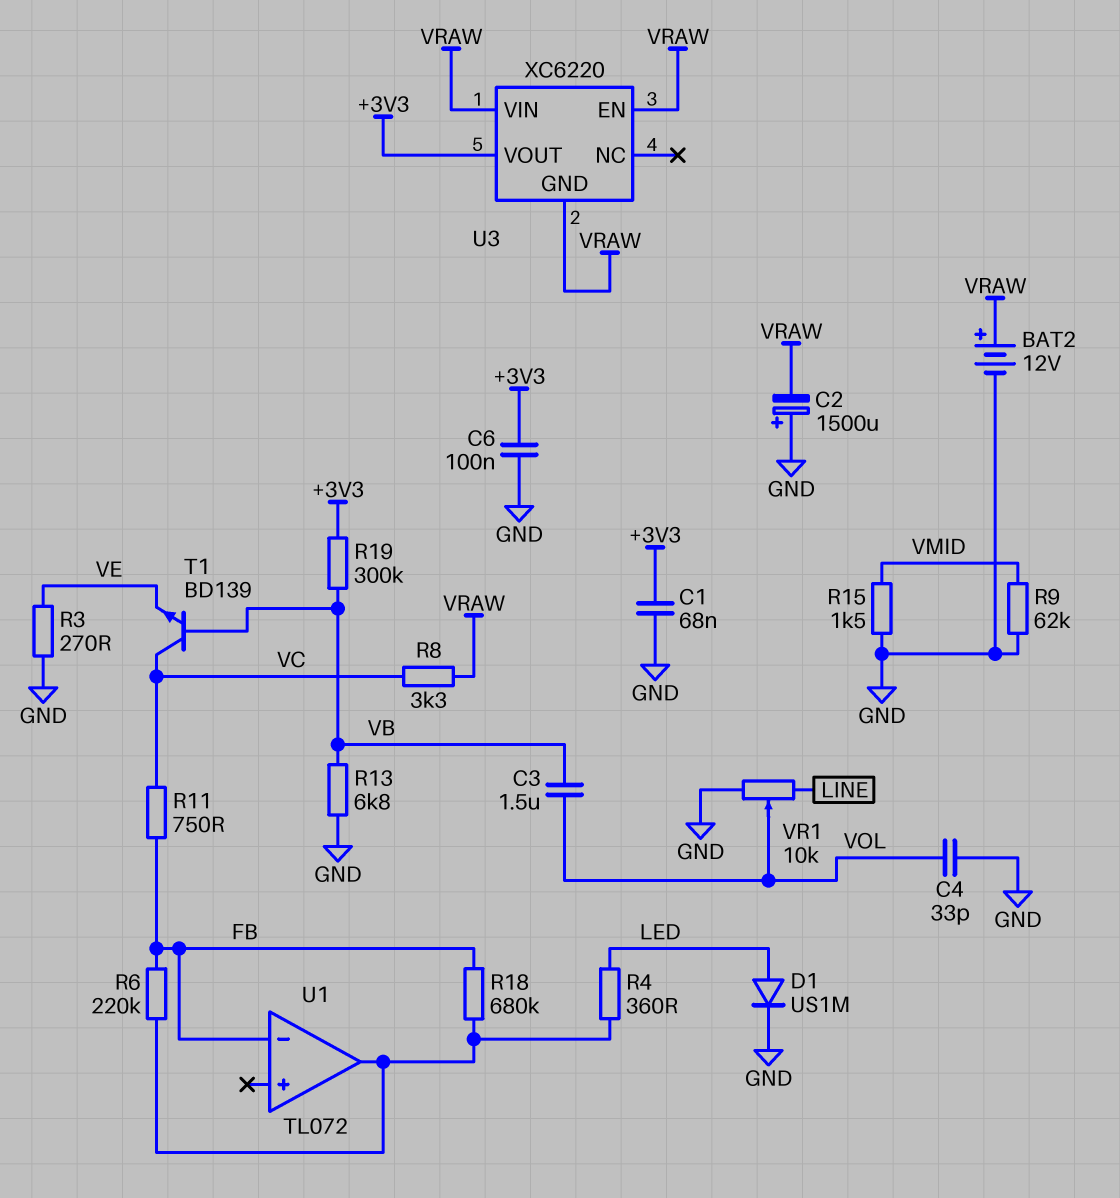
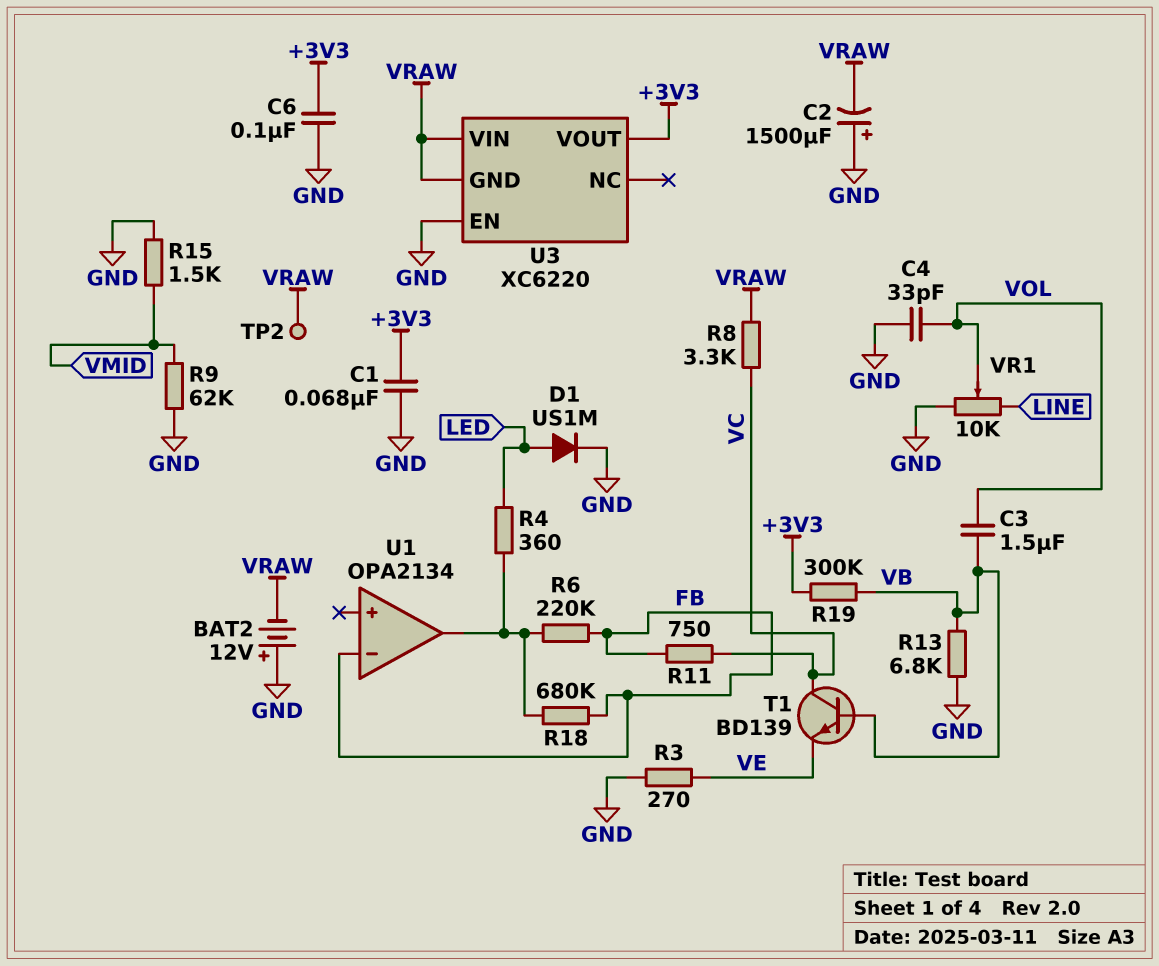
BAT2: 12V (plus VRAW, minus GND) -> 12V (plus GND, minus VRAW)
TP2: none -> test point (VRAW)
U1: TL072 -> OPA2134
U3 pin EN: VRAW -> GND

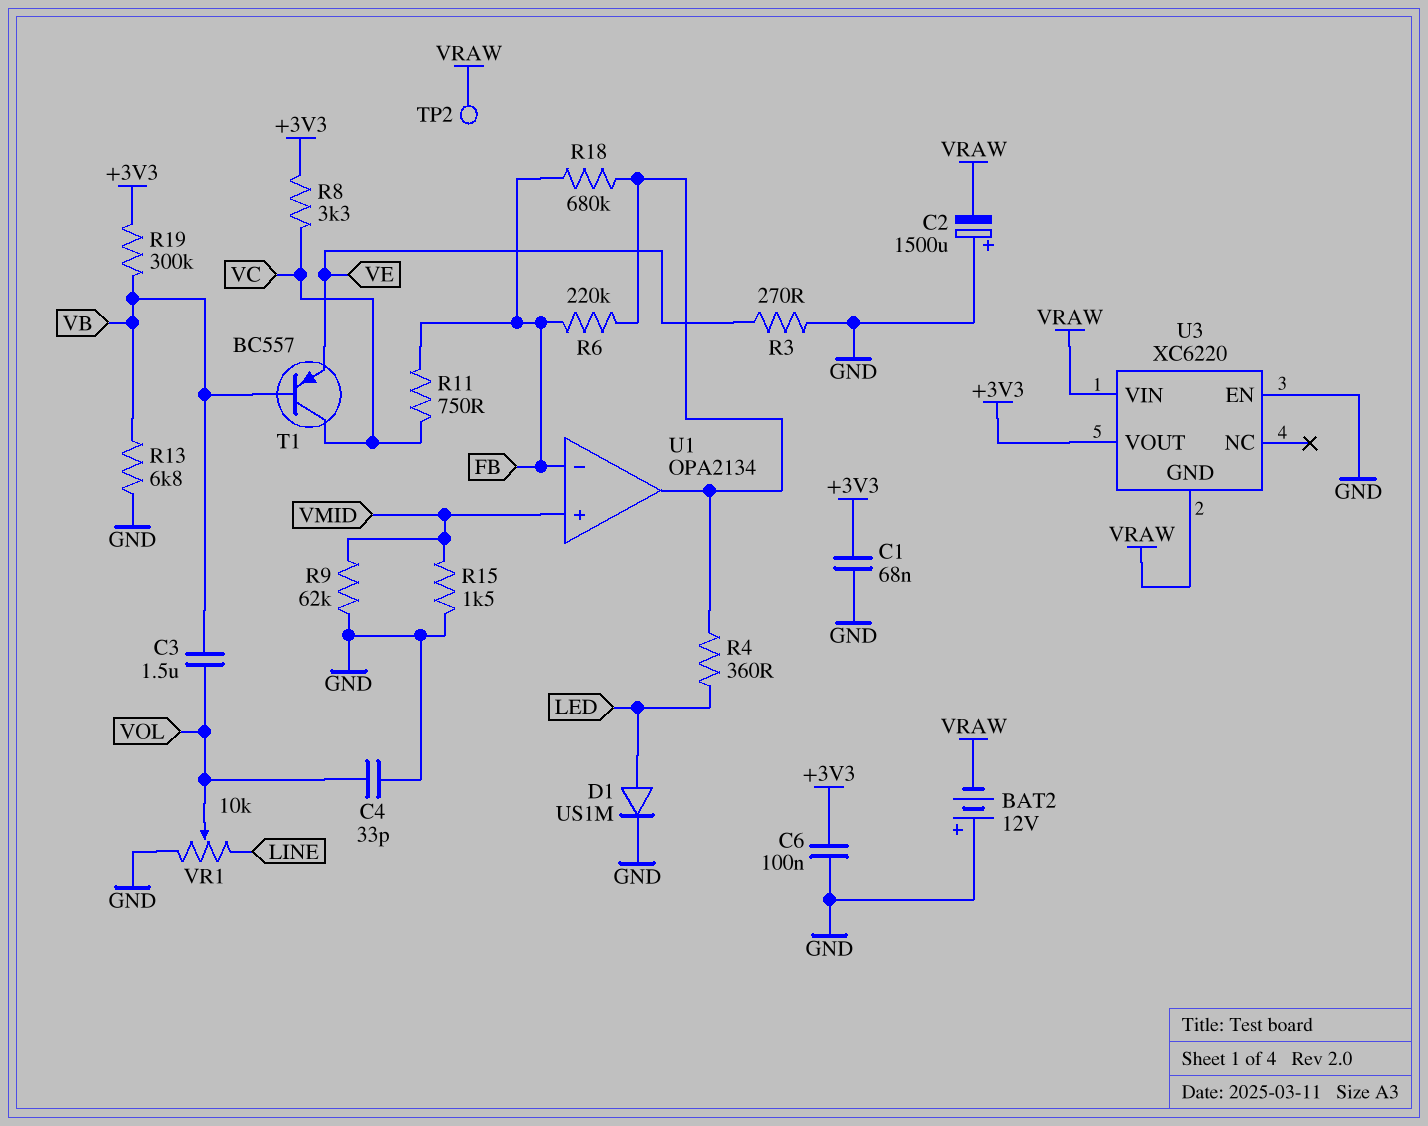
R8: 3.3k (VC, VRAW) -> 3.3k (+3V3, VC)
T1: NPN BD139 (B VB, C VC, E VE) -> PNP BC557 (B VB, C VC, E VE)
U1 pin in+: none -> VMID

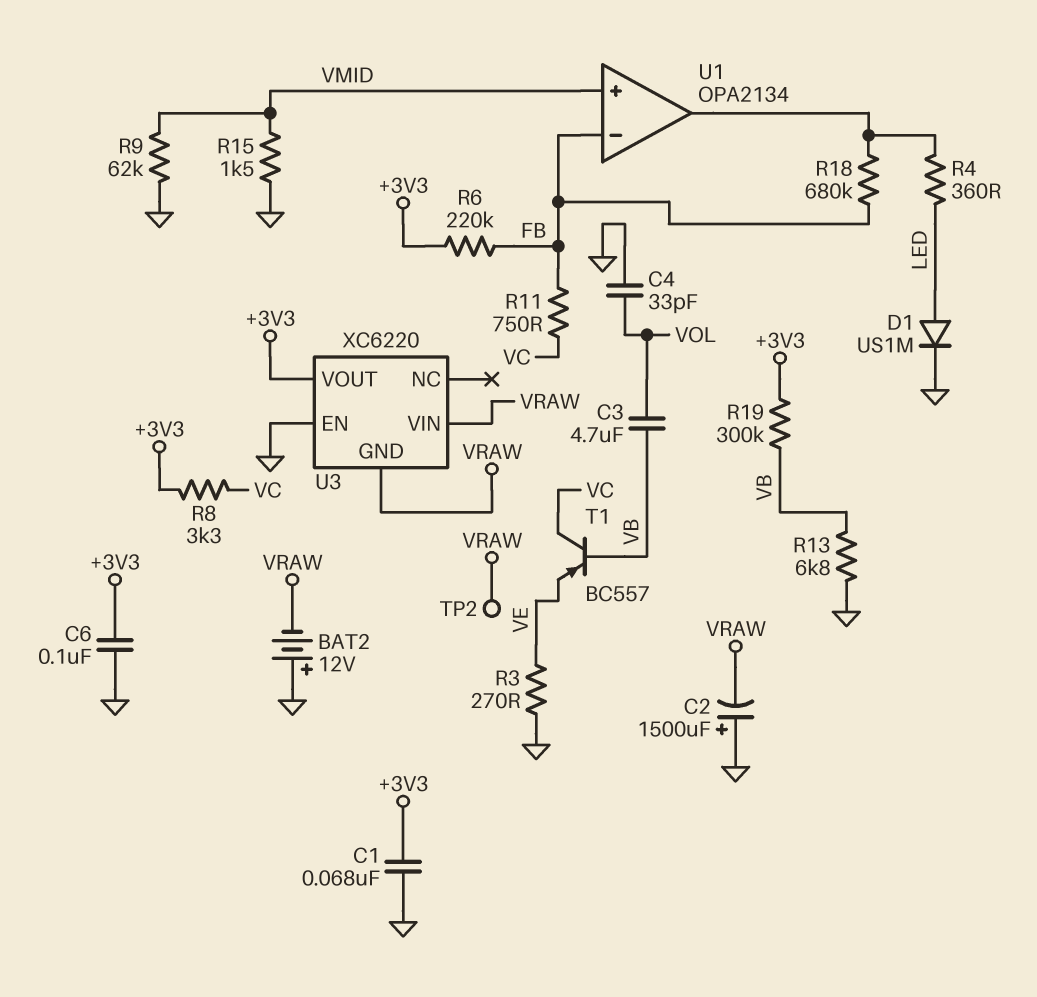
C3: 1.5uF (VB, VOL) -> 4.7uF (VB, VOL)
R6: 220k (FB, U1/out) -> 220k (+3V3, FB)
VR1: 10k (GND, LINE, wiper VOL) -> none

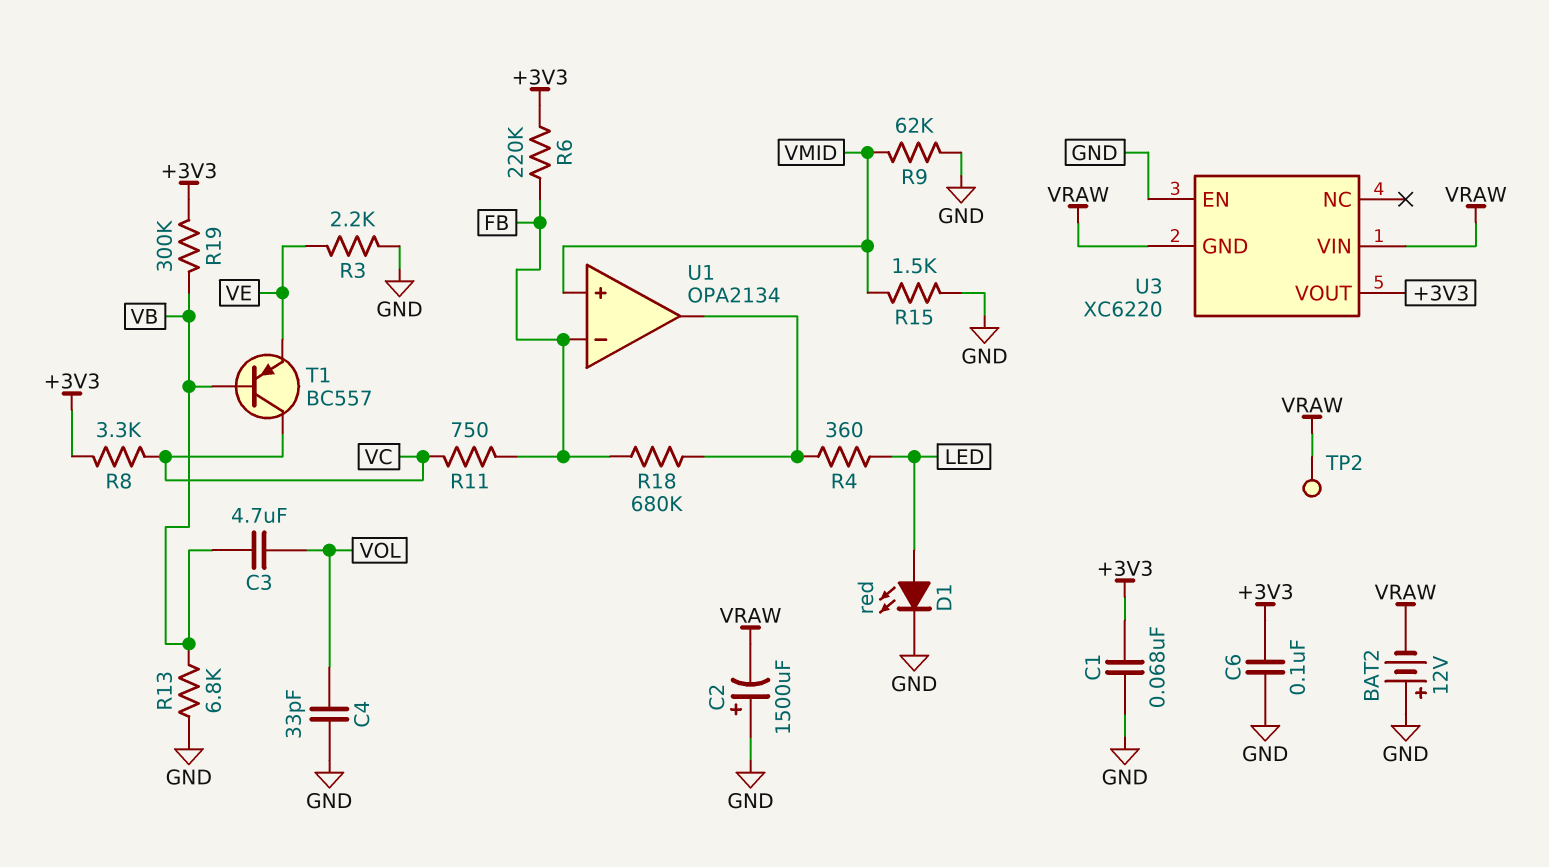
D1: diode US1M (A LED, K GND) -> LED red (A LED, K GND)
R3: 270 (GND, VE) -> 2.2k (GND, VE)

